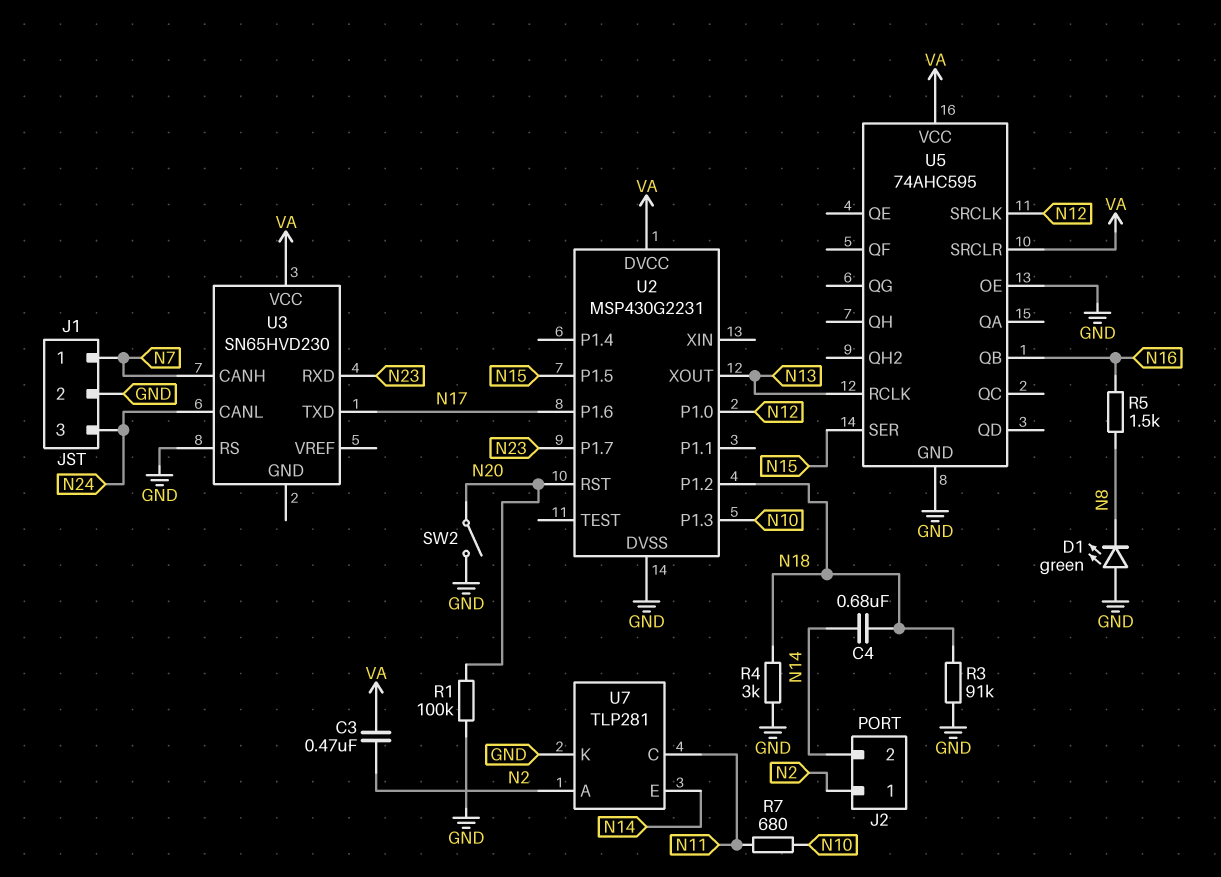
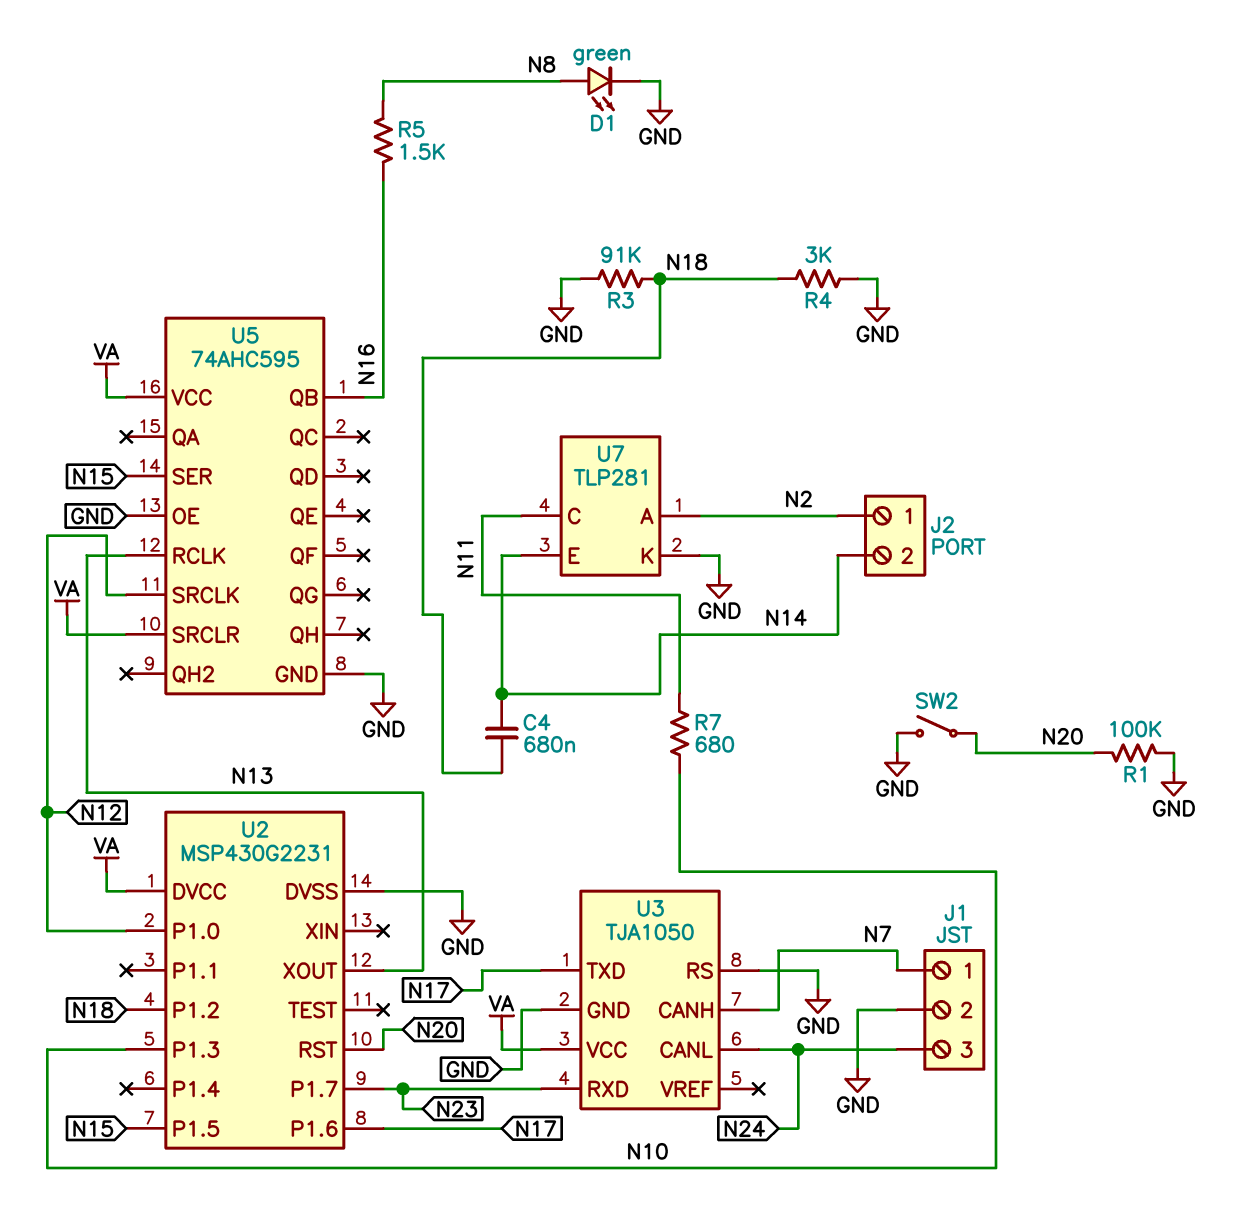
C3: 470nF (N2, VA) -> none
D1: LED green (A GND, K N8) -> LED green (A N8, K GND)
U3: SN65HVD230 -> TJA1050
U3 pin GND: none -> GND

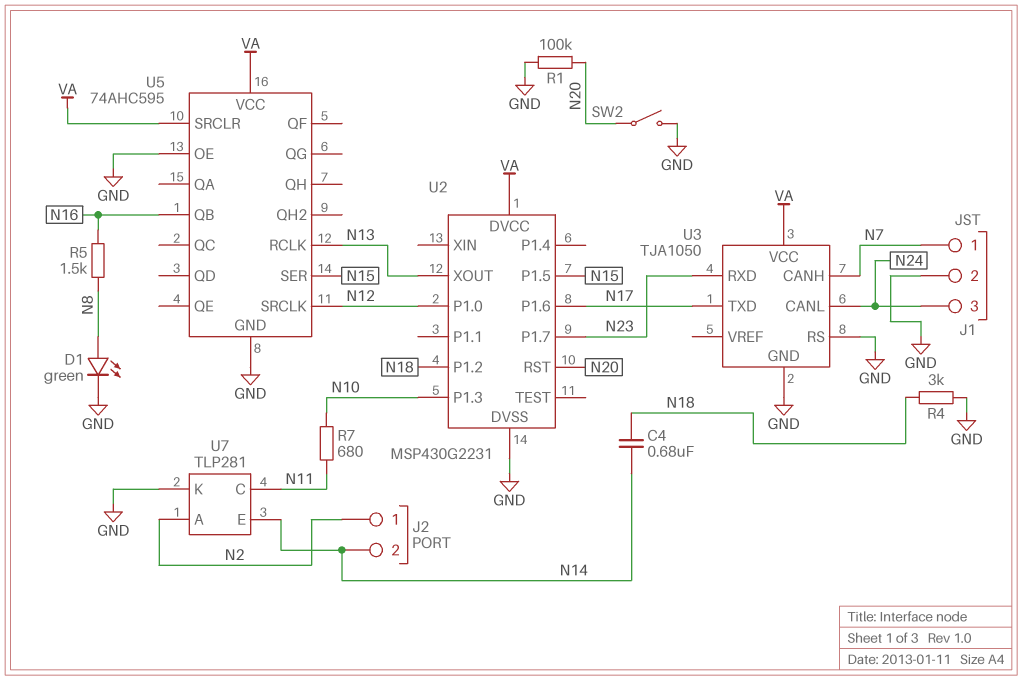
R3: 91k (GND, N18) -> none

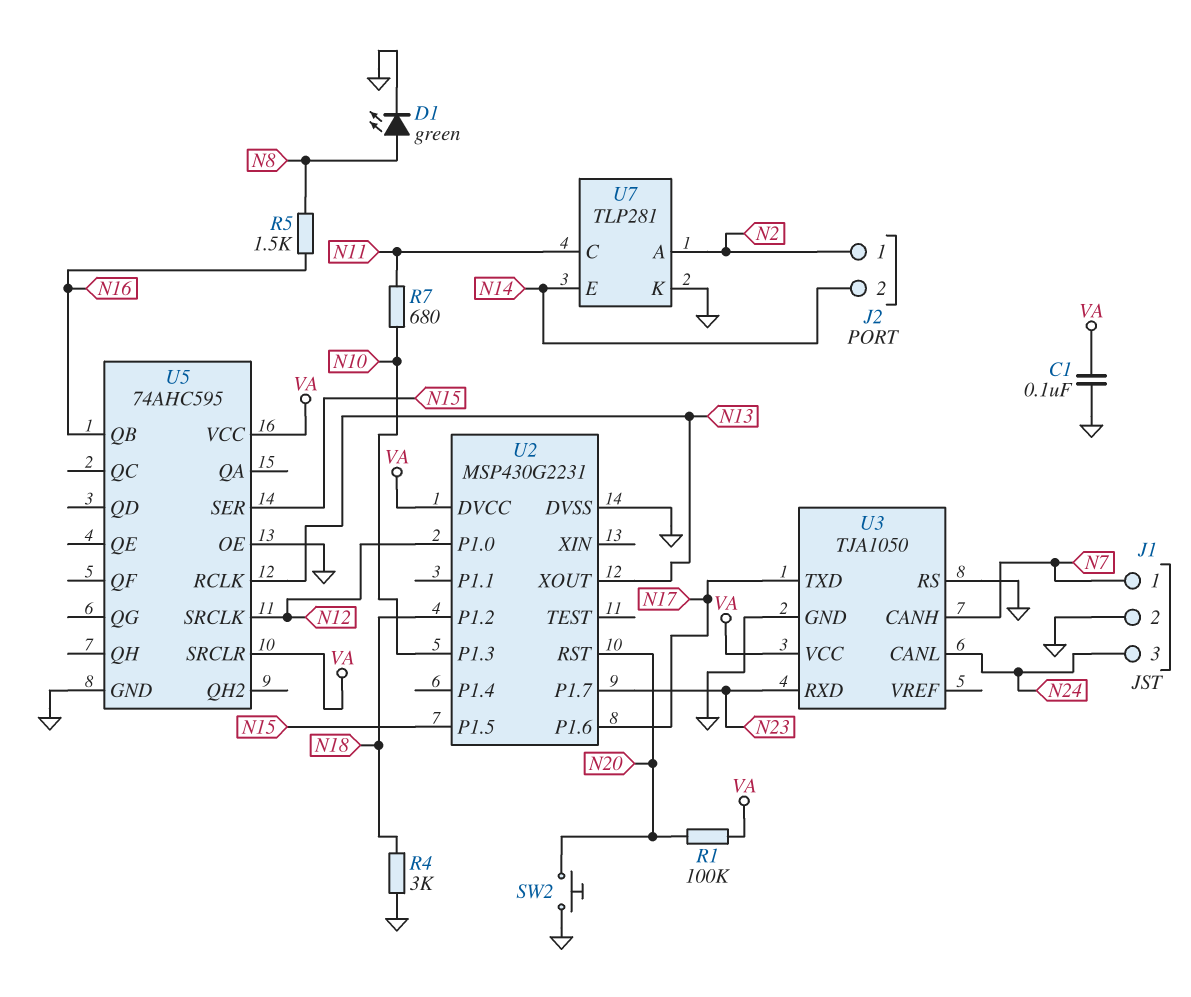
C1: none -> 100nF (GND, VA)
C4: 680nF (N14, N18) -> none
R1: 100k (GND, N20) -> 100k (N20, VA)
SW2: switch (GND, N20) -> button (GND, N20)

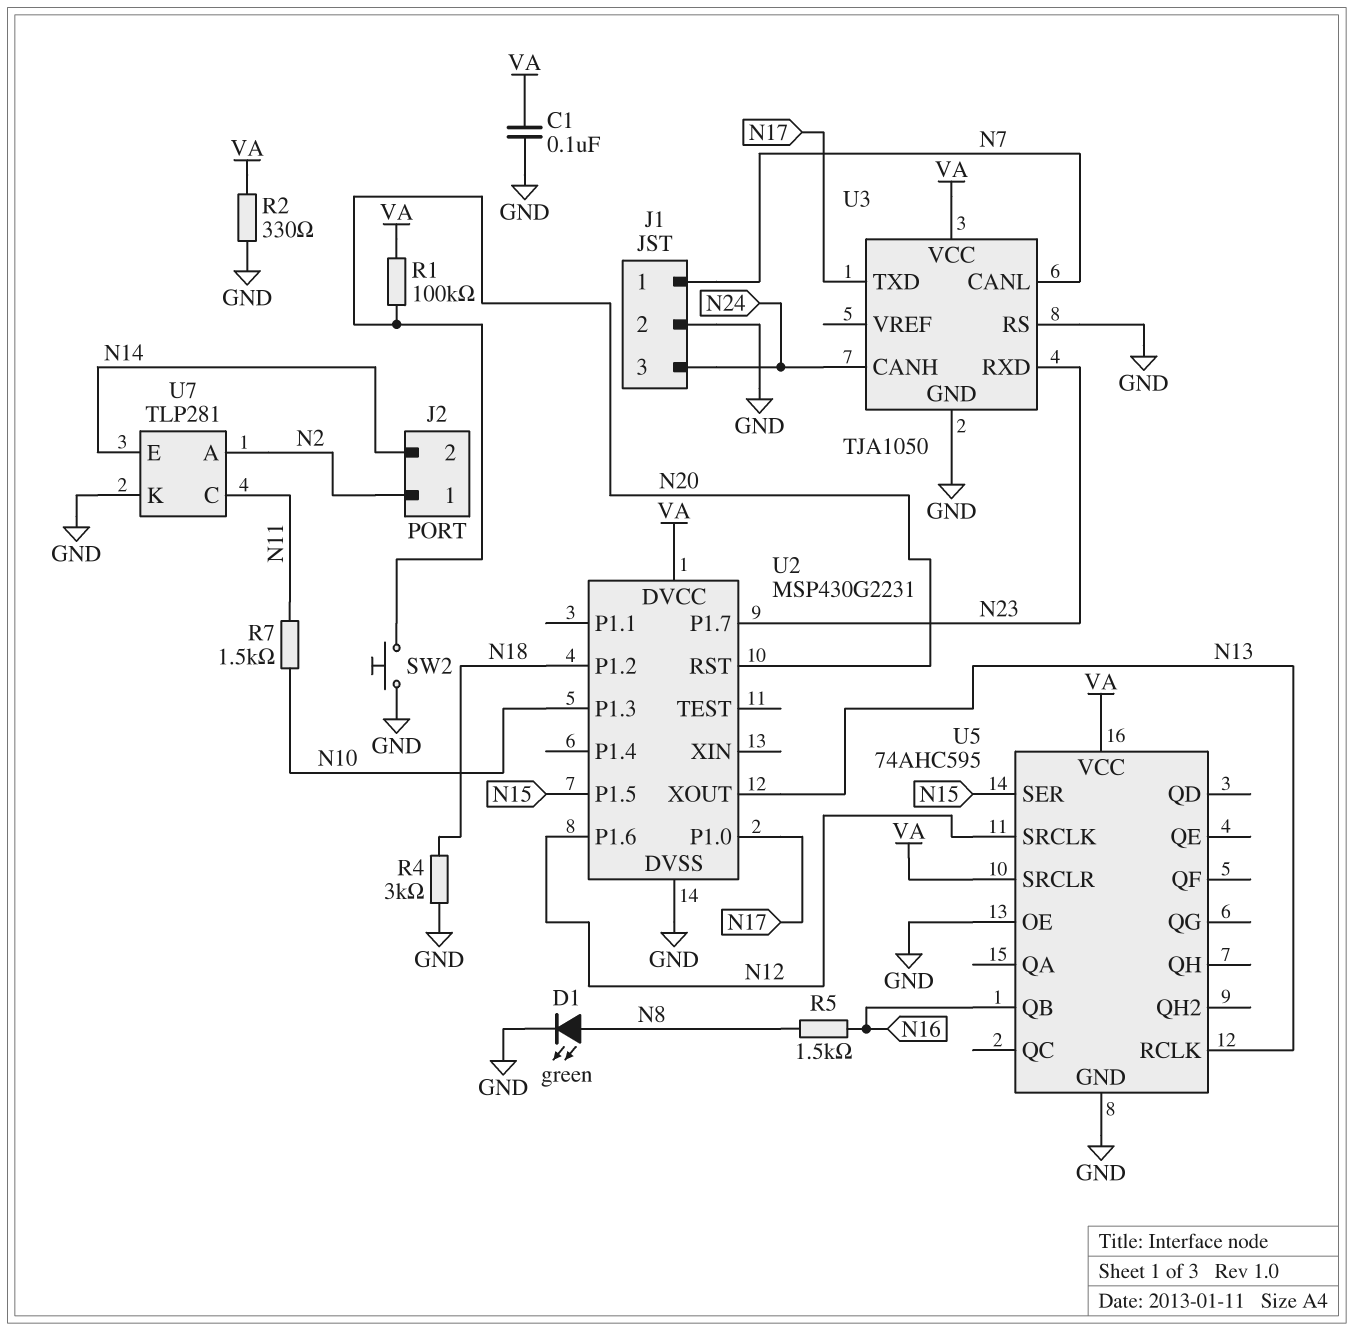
R2: none -> 330 (GND, VA)
R7: 680 (N10, N11) -> 1.5k (N10, N11)
U2 pin P1.0: N12 -> N17
U2 pin P1.6: N17 -> N12
U3 pin CANH: N7 -> N24
U3 pin CANL: N24 -> N7

